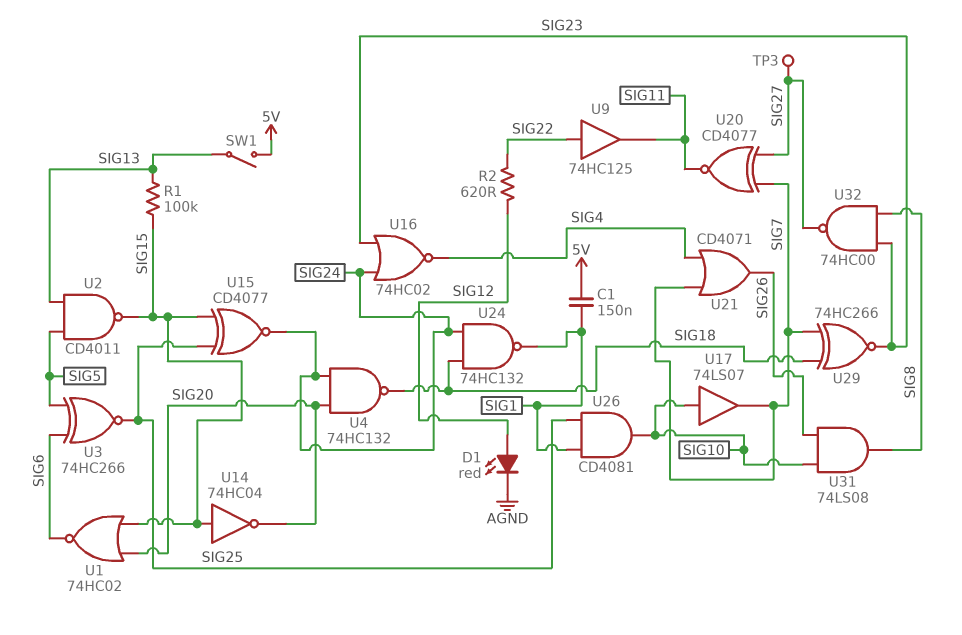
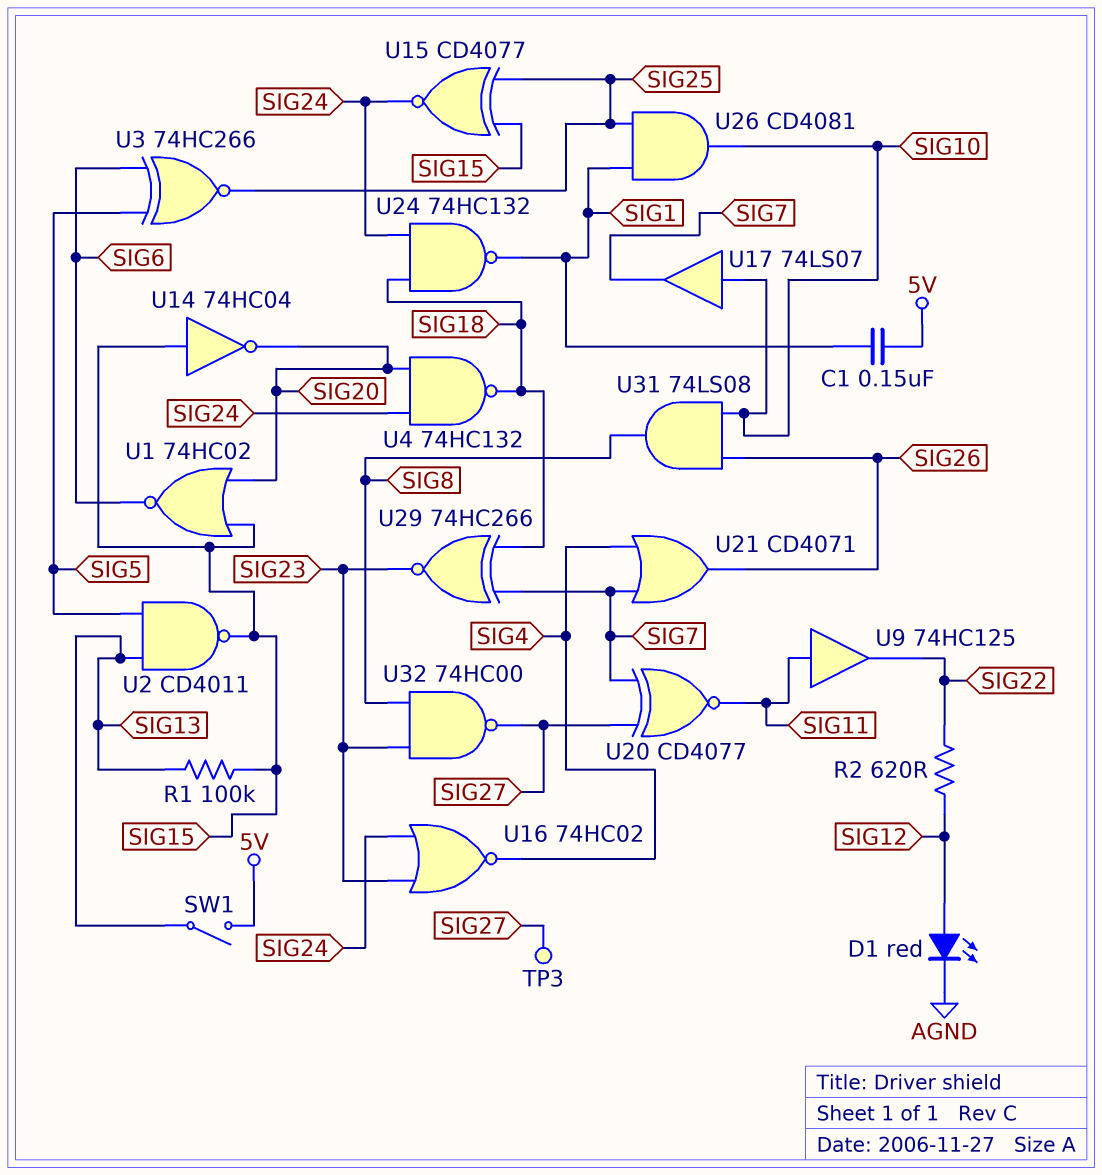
U9: buffer 74HC125 (in SIG22, out SIG11) -> buffer 74HC125 (in SIG11, out SIG22)

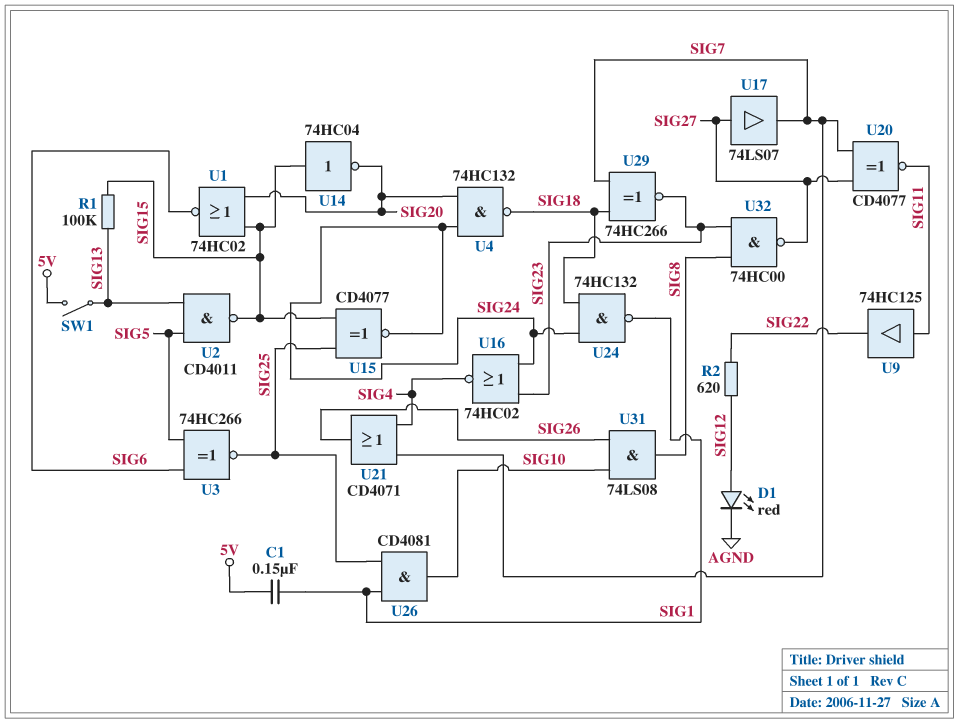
TP3: test point (SIG27) -> none
U17: buffer 74LS07 (in SIG10, out SIG7) -> buffer 74LS07 (in SIG27, out SIG7)

